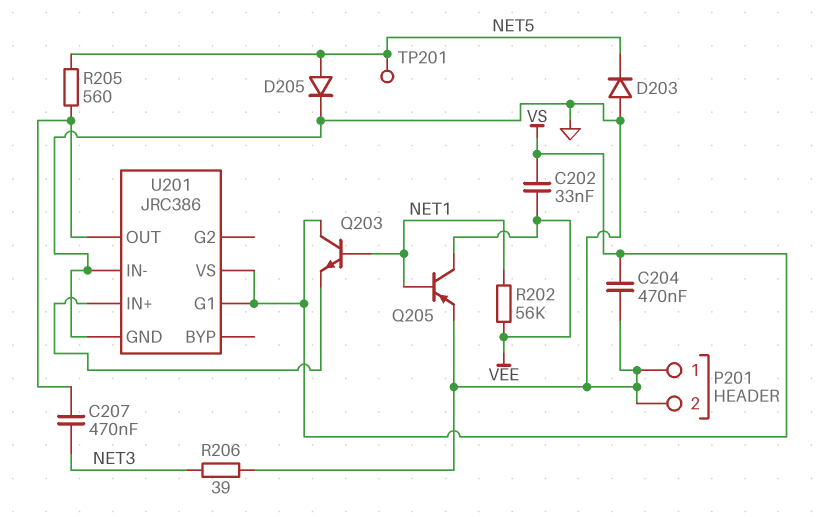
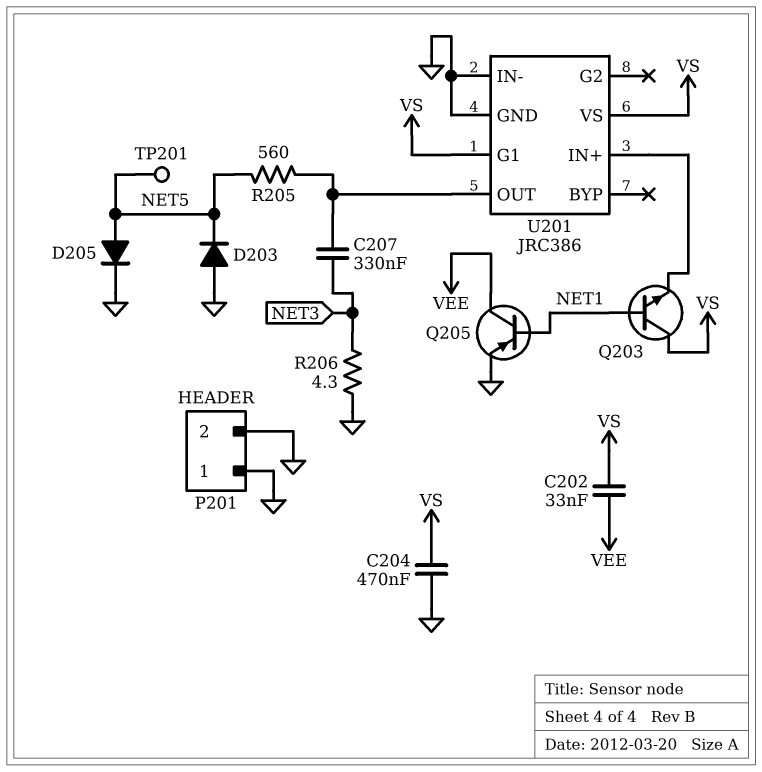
C207: 470nF (NET3, U201/OUT) -> 330nF (NET3, U201/OUT)
R202: 56k (NET1, VEE) -> none
R206: 39 (GND, NET3) -> 4.3 (GND, NET3)

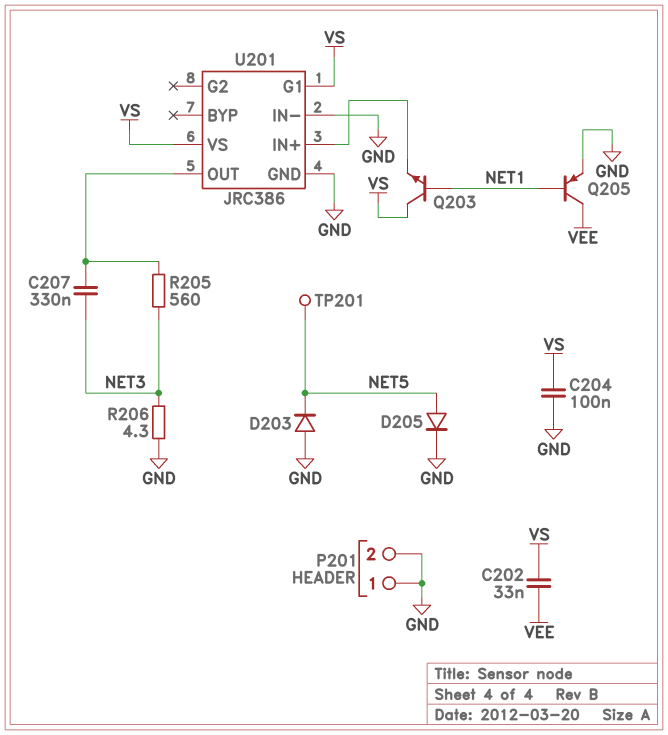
C204: 470nF (GND, VS) -> 100nF (GND, VS)
R205: 560 (NET5, U201/OUT) -> 560 (NET3, U201/OUT)

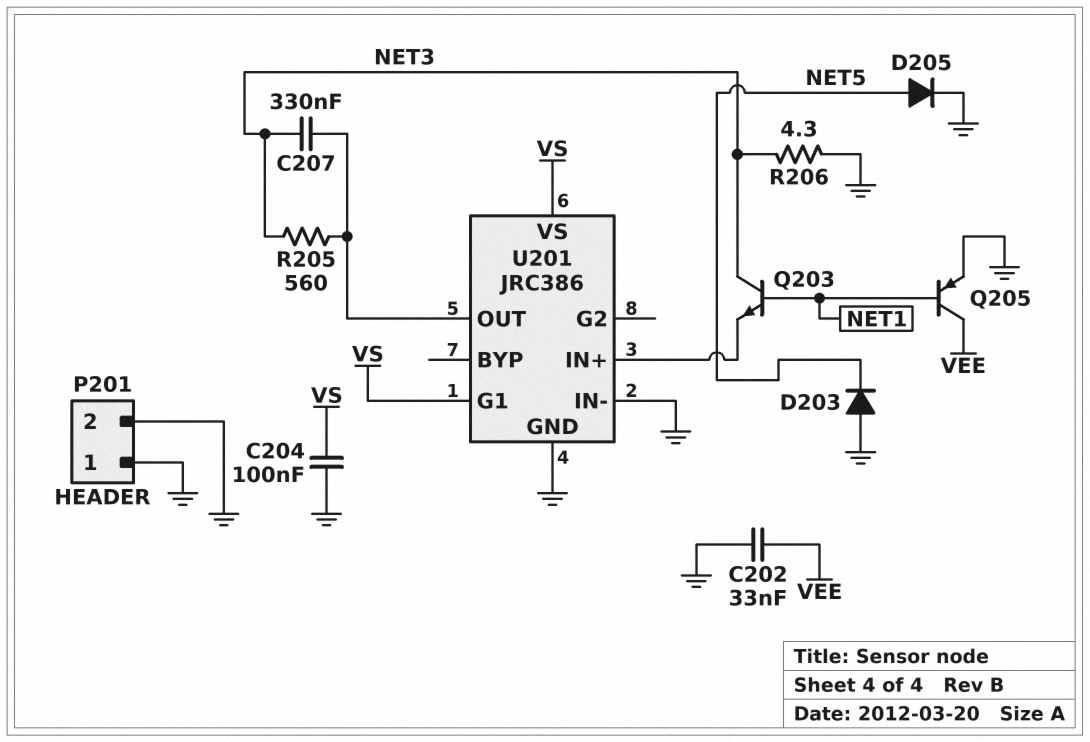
C202: 33nF (VEE, VS) -> 33nF (GND, VEE)
Q203: NPN (B NET1, C VS, E U201/IN+) -> NPN (B NET1, C NET3, E U201/IN+)
TP201: test point (NET5) -> none

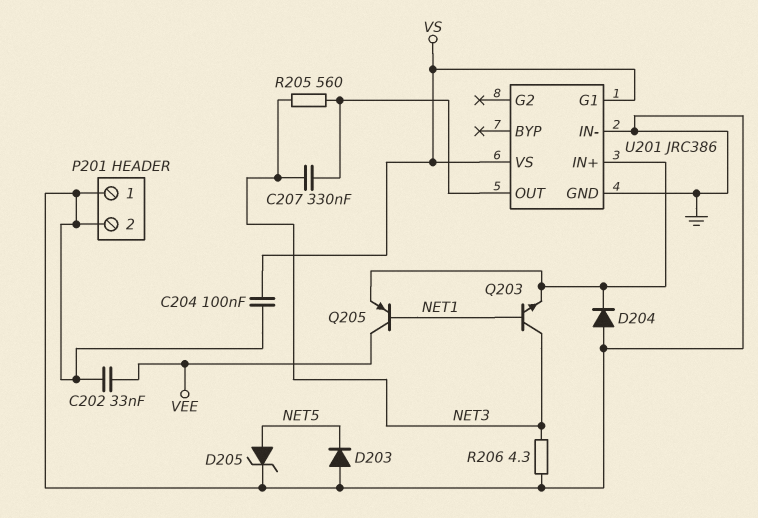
D204: none -> diode (A GND, K U201/IN+)
D205: diode (A NET5, K GND) -> zener (A NET5, K GND)
Q205: PNP (B NET1, C VEE, E GND) -> PNP (B NET1, C VEE, E U201/IN+)

